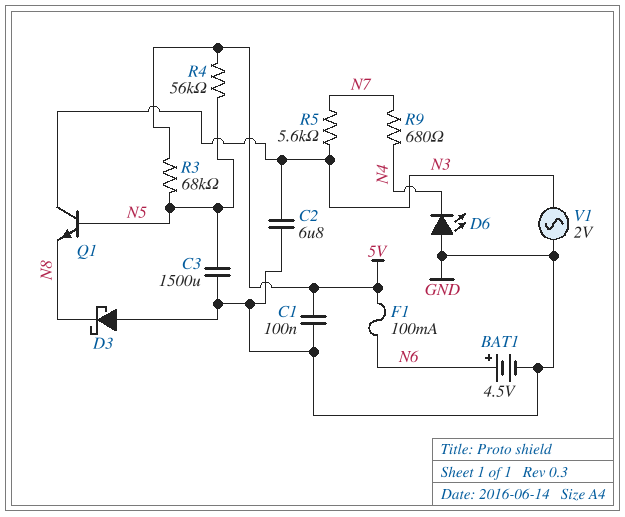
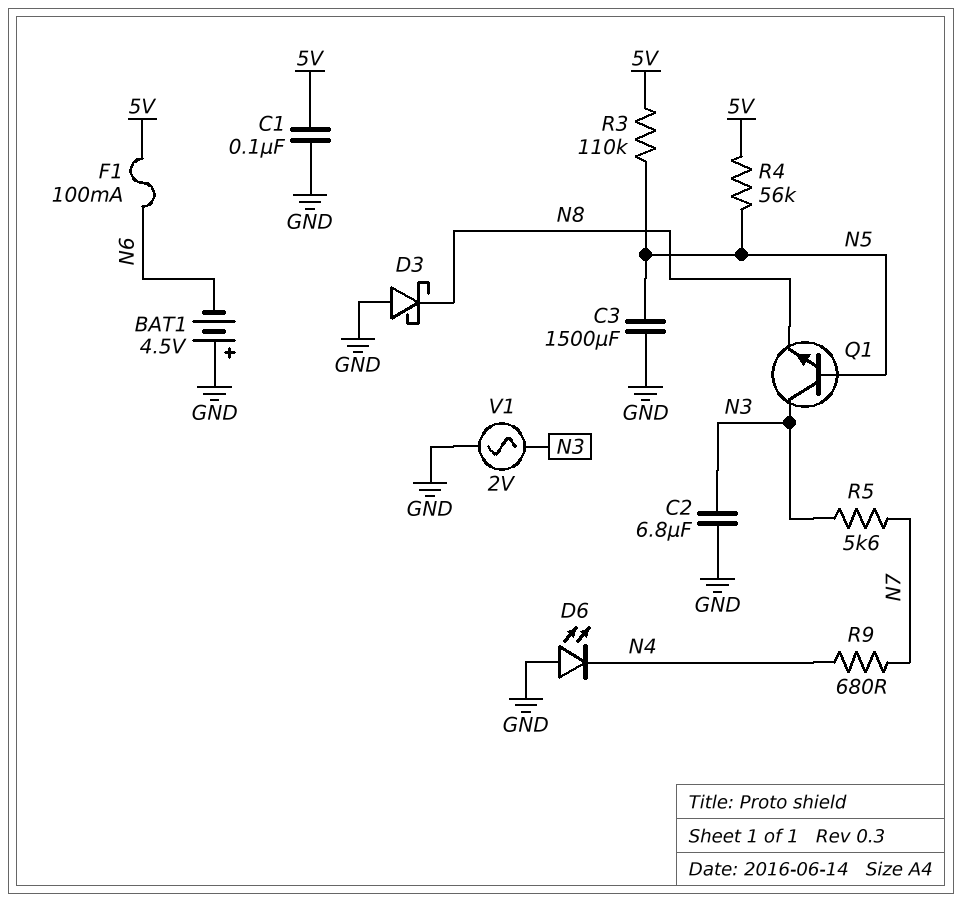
BAT1: 4.5V (plus N6, minus GND) -> 4.5V (plus GND, minus N6)
R3: 68k (5V, N5) -> 110k (5V, N5)

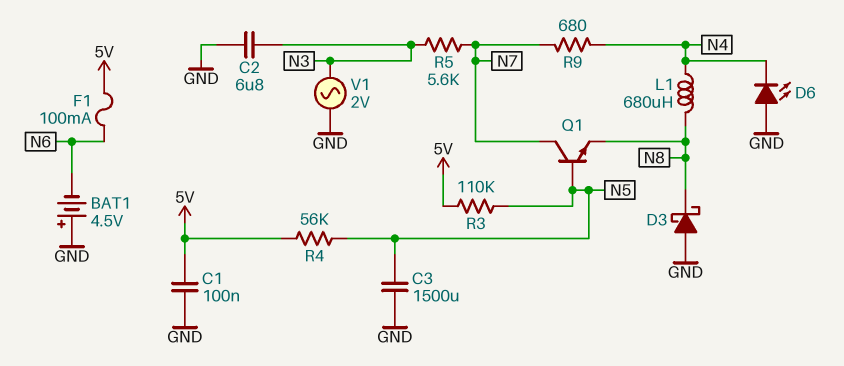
L1: none -> 680uH (N4, N8)
Q1: NPN (B N5, C N3, E N8) -> NPN (B N5, C N7, E N8)

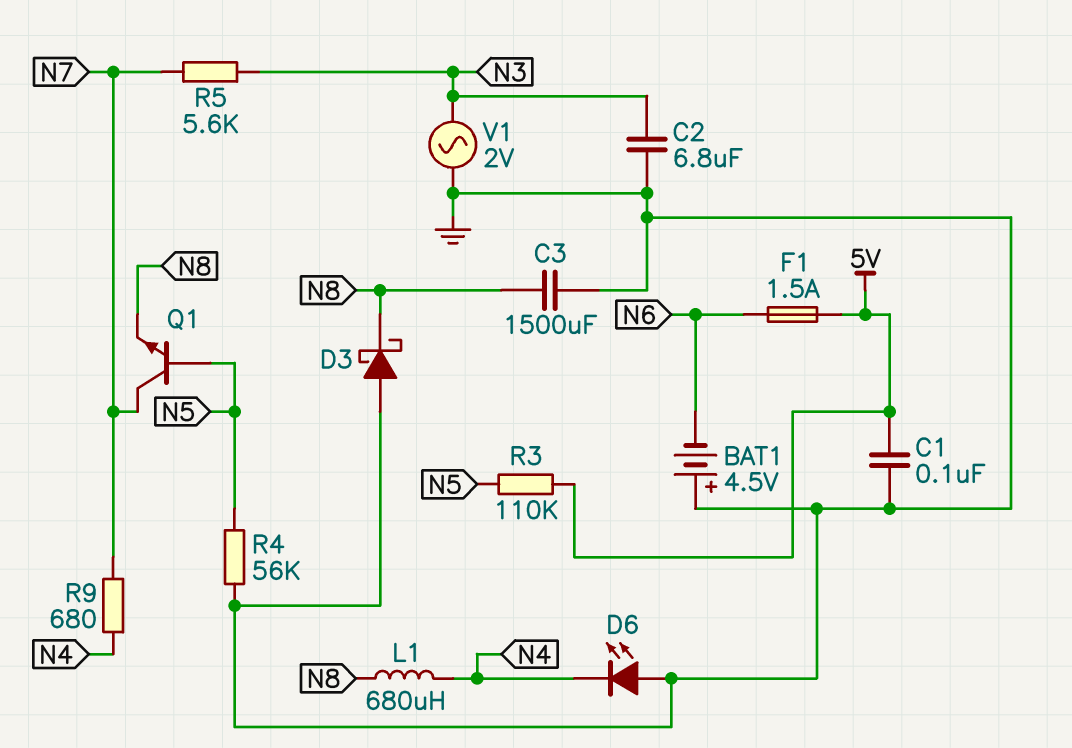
C3: 1500uF (GND, N5) -> 1500uF (GND, N8)
F1: 100mA (5V, N6) -> 1.5A (5V, N6)
R4: 56k (5V, N5) -> 56k (GND, N5)

